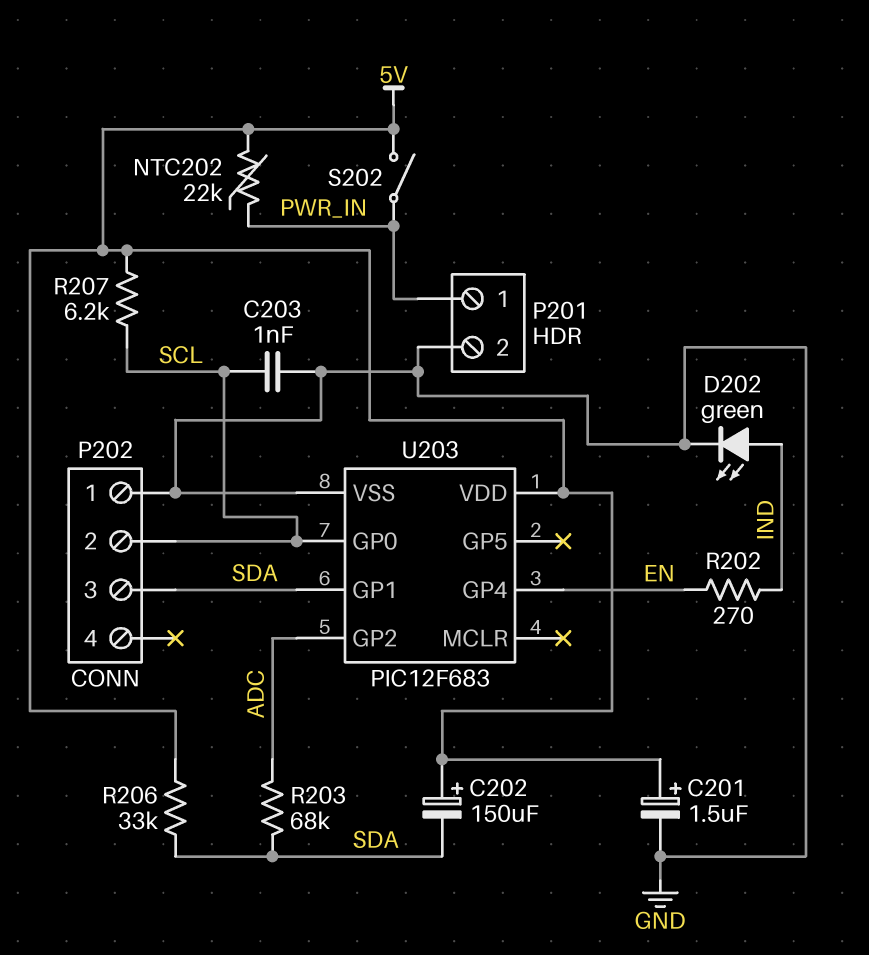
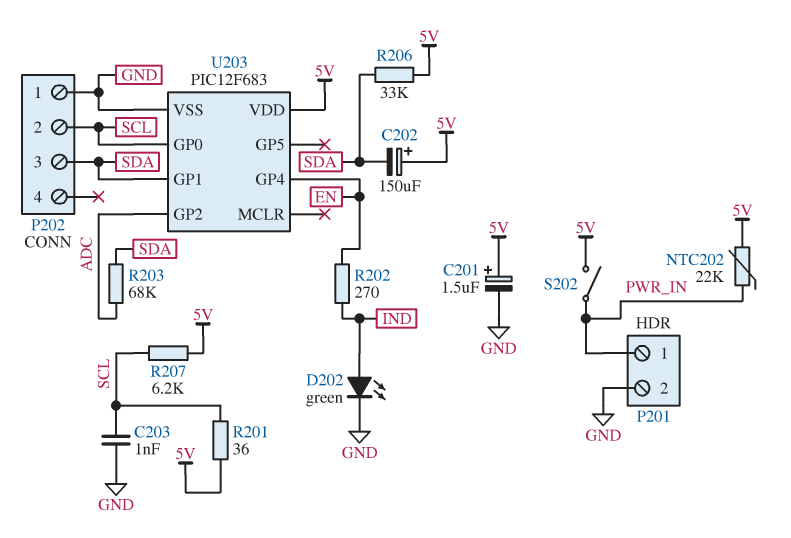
R201: none -> 36 (5V, SCL)

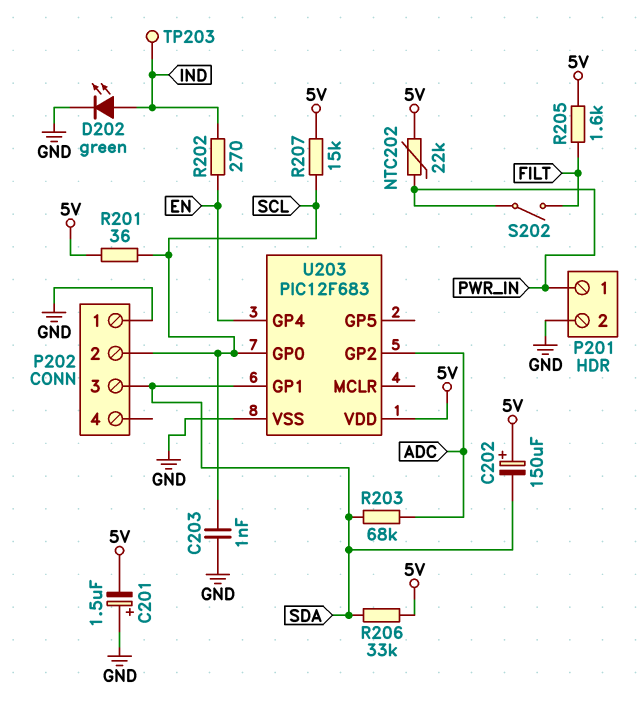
C201: 1.5uF (plus 5V, minus GND) -> 1.5uF (plus GND, minus 5V)
R205: none -> 1.6k (5V, FILT)
R207: 6.2k (5V, SCL) -> 15k (5V, SCL)
S202: switch (5V, PWR_IN) -> switch (FILT, PWR_IN)
TP203: none -> test point (IND)

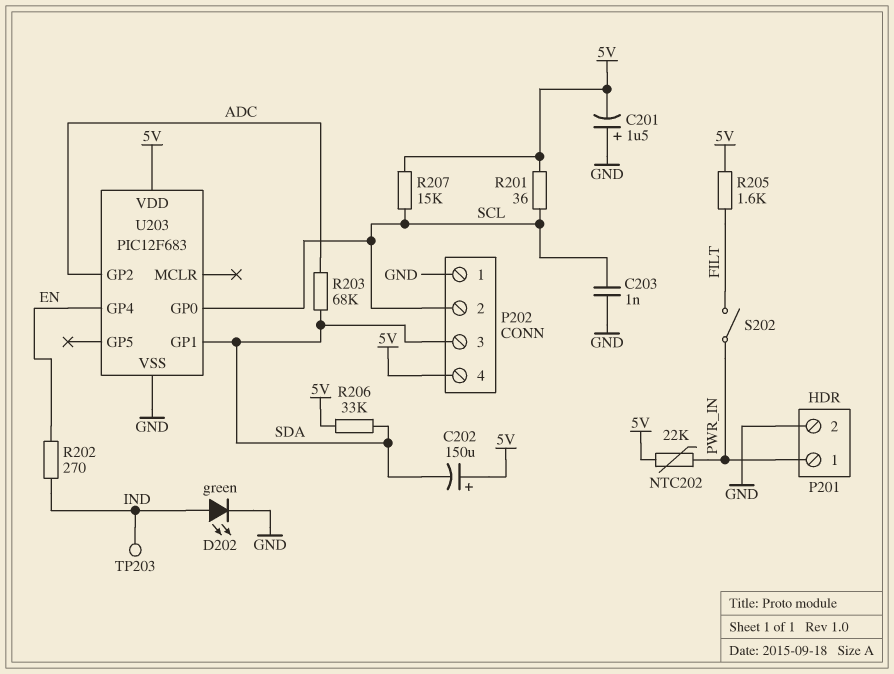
P202 pin 4: none -> 5V

